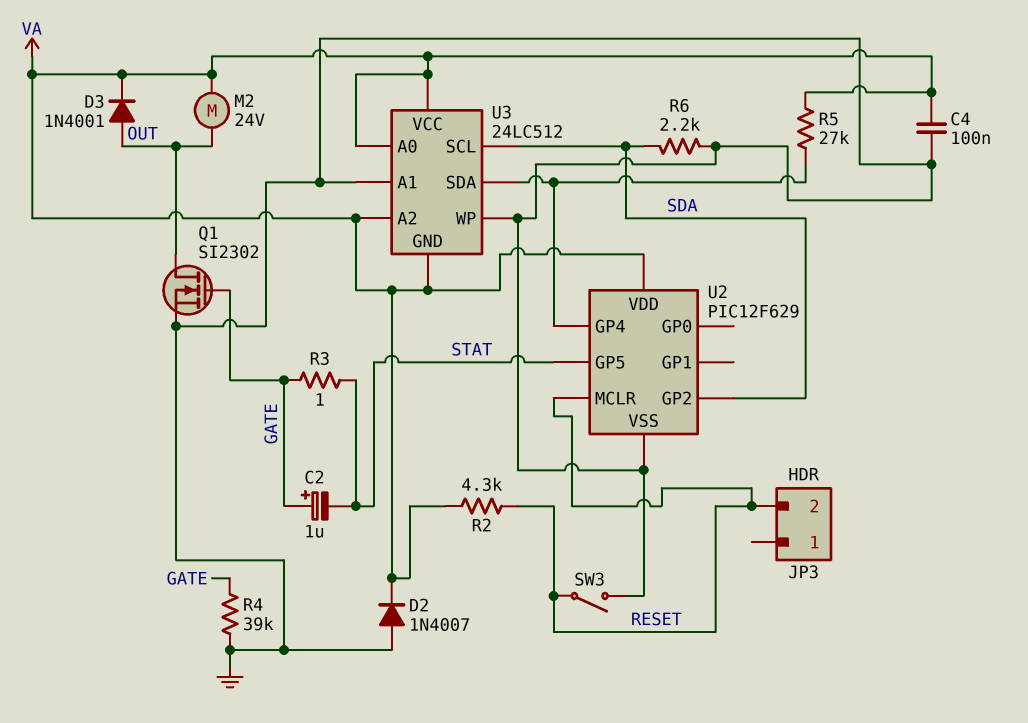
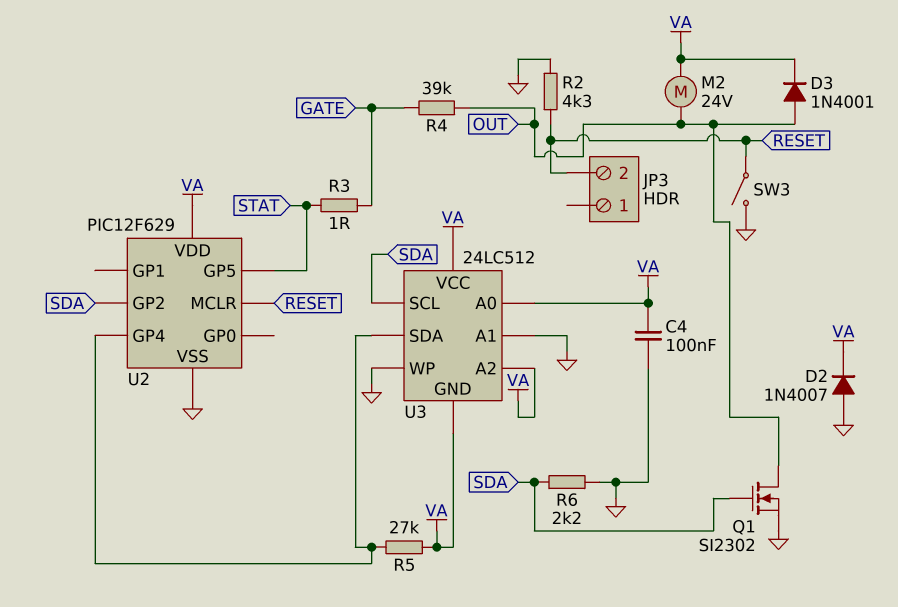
C2: 1uF (plus GATE, minus STAT) -> none
Q1: NMOS SI2302 (G GATE, D OUT, S GND) -> NMOS SI2302 (G SDA, D OUT, S GND)
R2: 4.3k (RESET, VA) -> 4.3k (GND, RESET)
R4: 39k (GATE, GND) -> 39k (GATE, OUT)

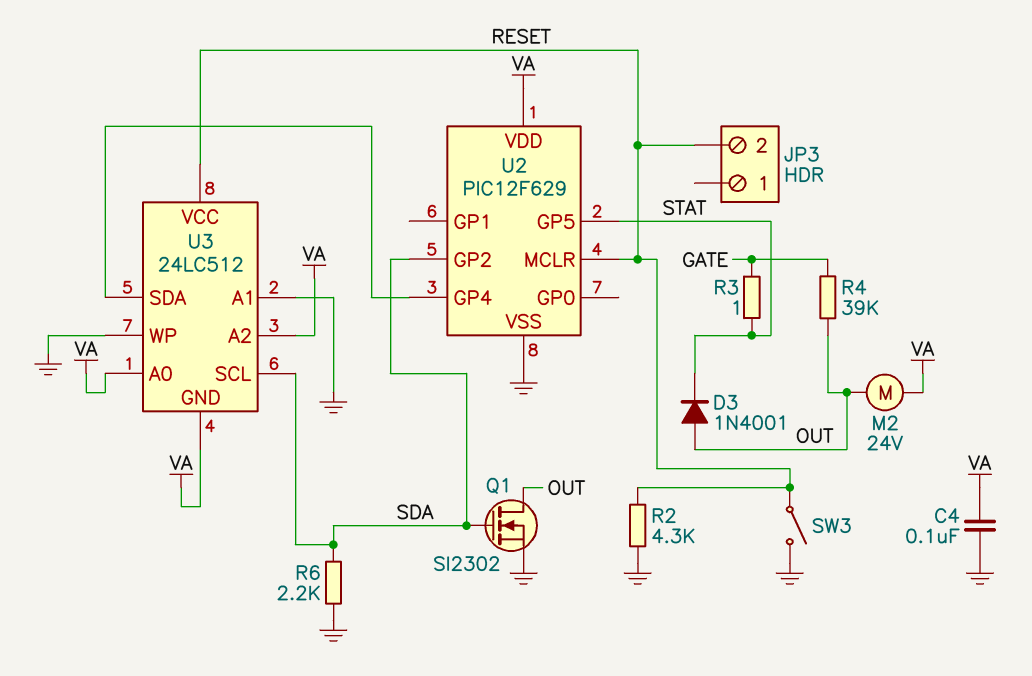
D2: diode 1N4007 (A GND, K VA) -> none
D3: diode 1N4001 (A OUT, K VA) -> diode 1N4001 (A OUT, K STAT)
R5: 27k (U2/GP4, VA) -> none
U3 pin VCC: VA -> RESET

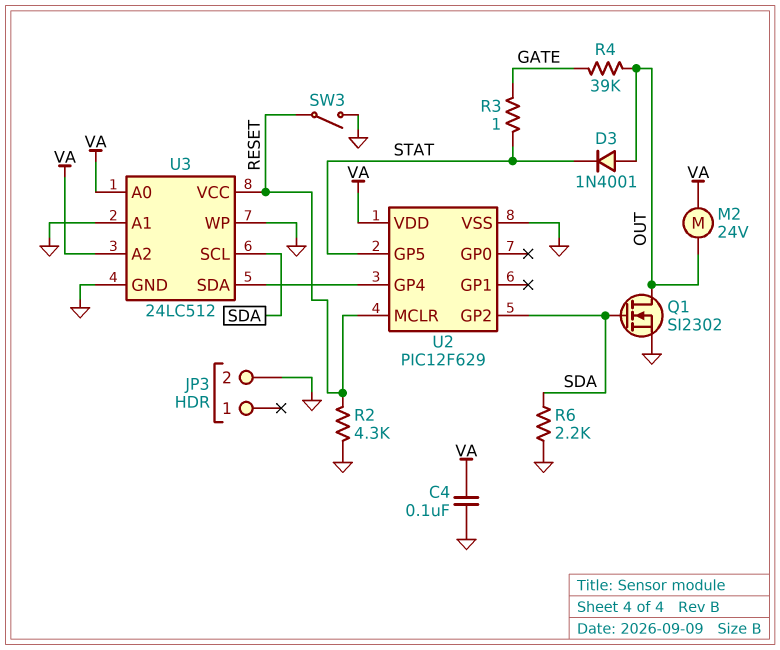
JP3 pin 2: RESET -> GND
U3 pin GND: VA -> GND

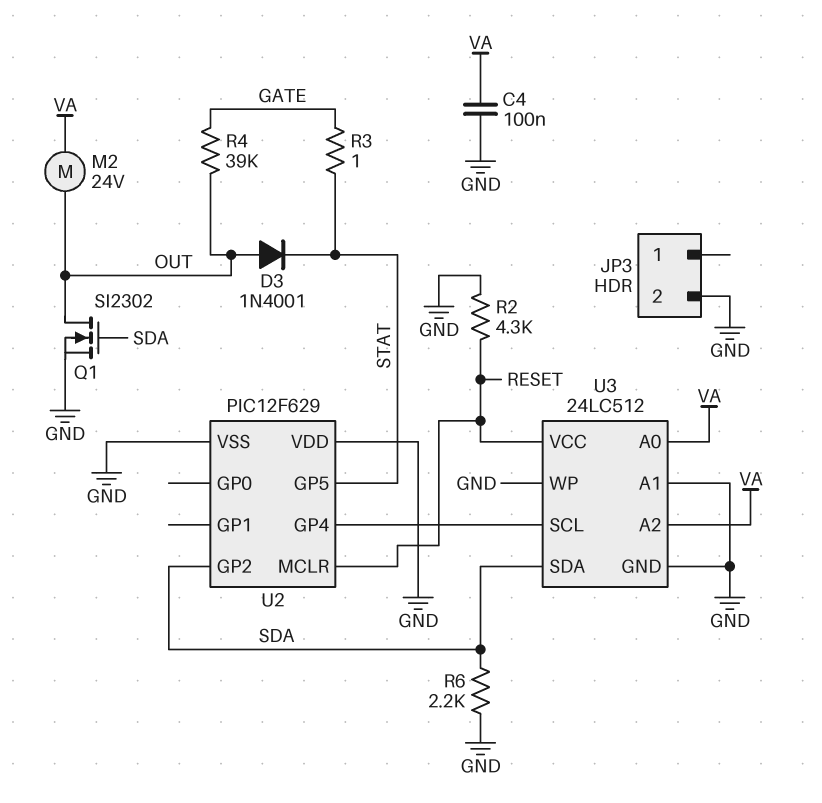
SW3: switch (GND, RESET) -> none
U2 pin VDD: VA -> GND
U3 pin SCL: SDA -> U2/GP4
U3 pin SDA: U2/GP4 -> SDA

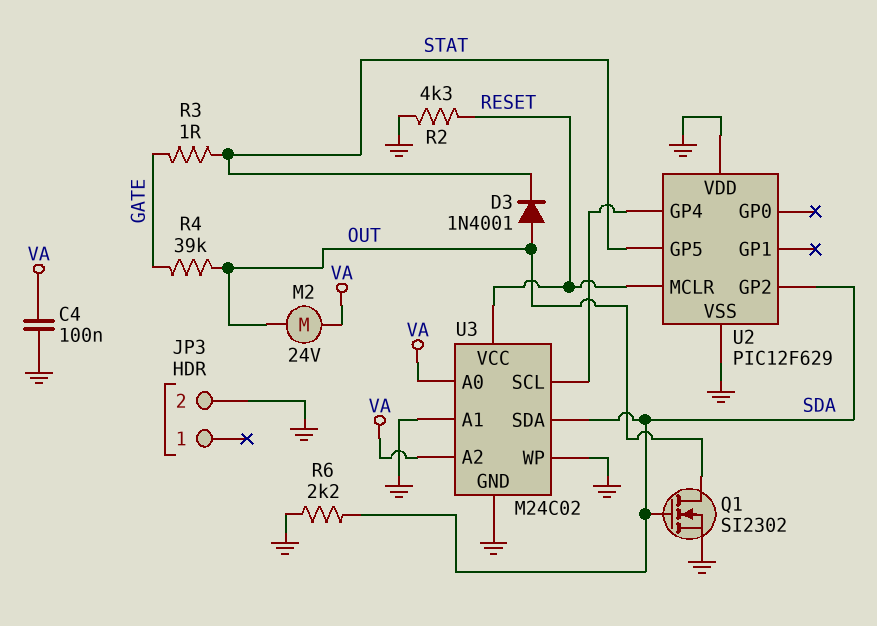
U3: 24LC512 -> M24C02

